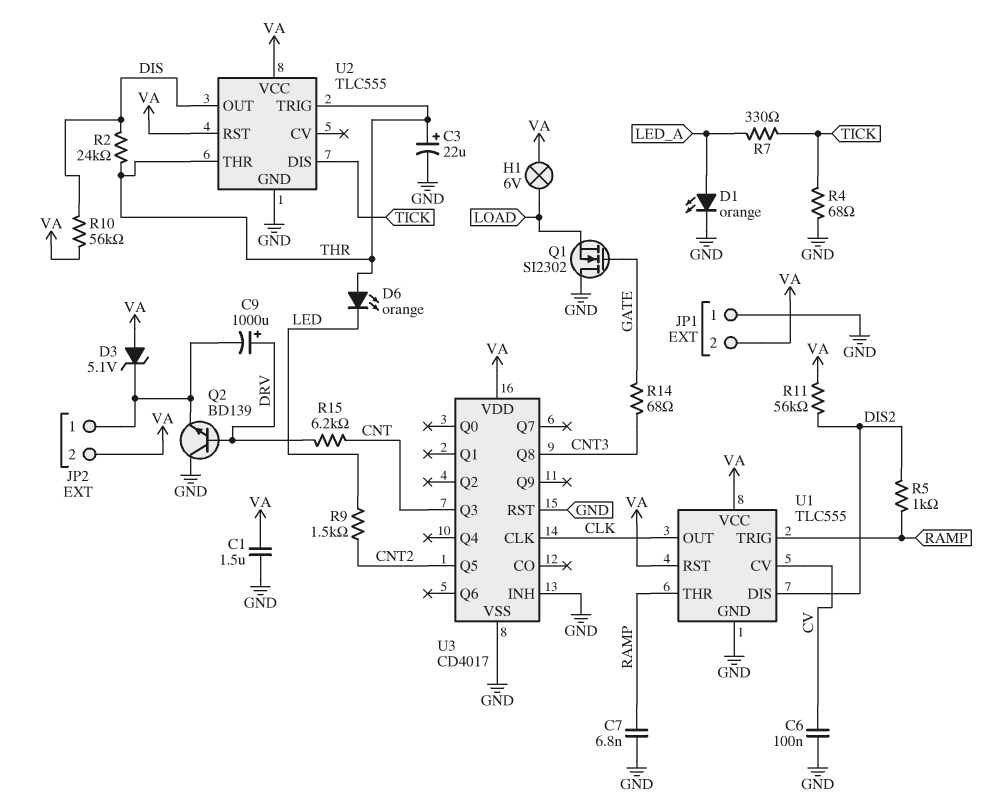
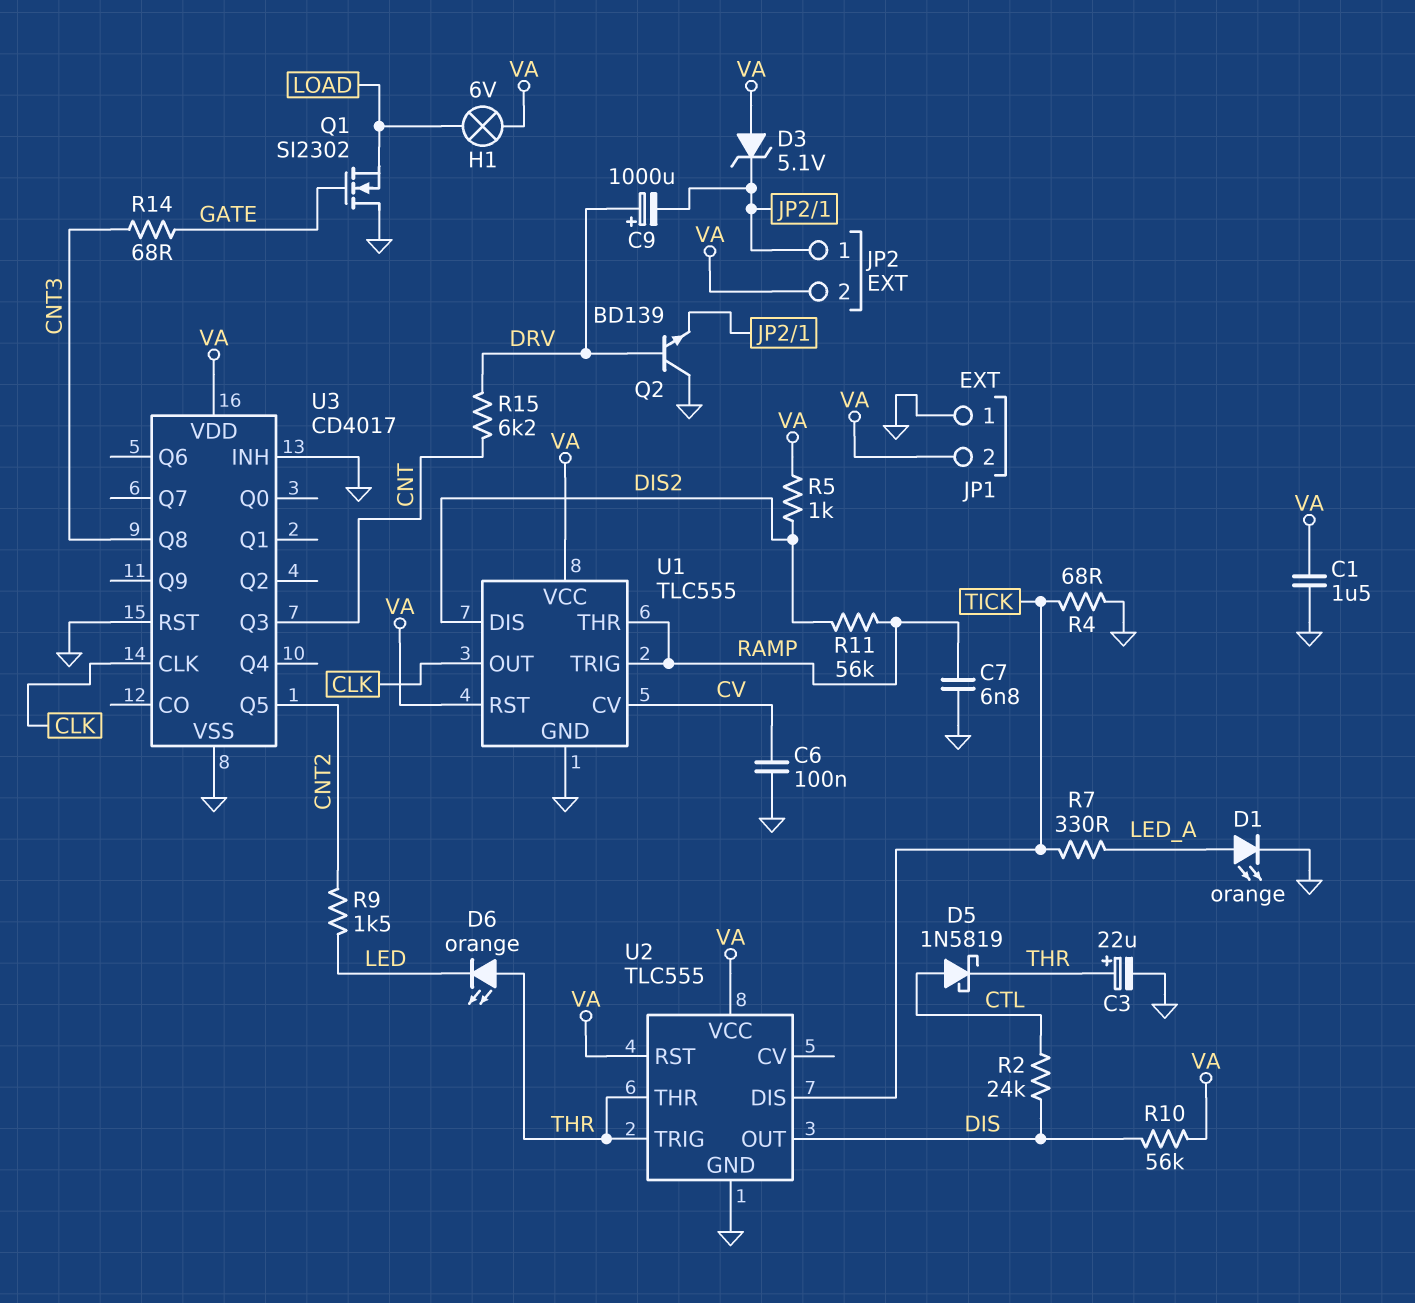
D5: none -> schottky 1N5819 (A CTL, K THR)
R2: 24k (DIS, THR) -> 24k (CTL, DIS)
R5: 1k (DIS2, RAMP) -> 1k (DIS2, VA)
R11: 56k (DIS2, VA) -> 56k (DIS2, RAMP)

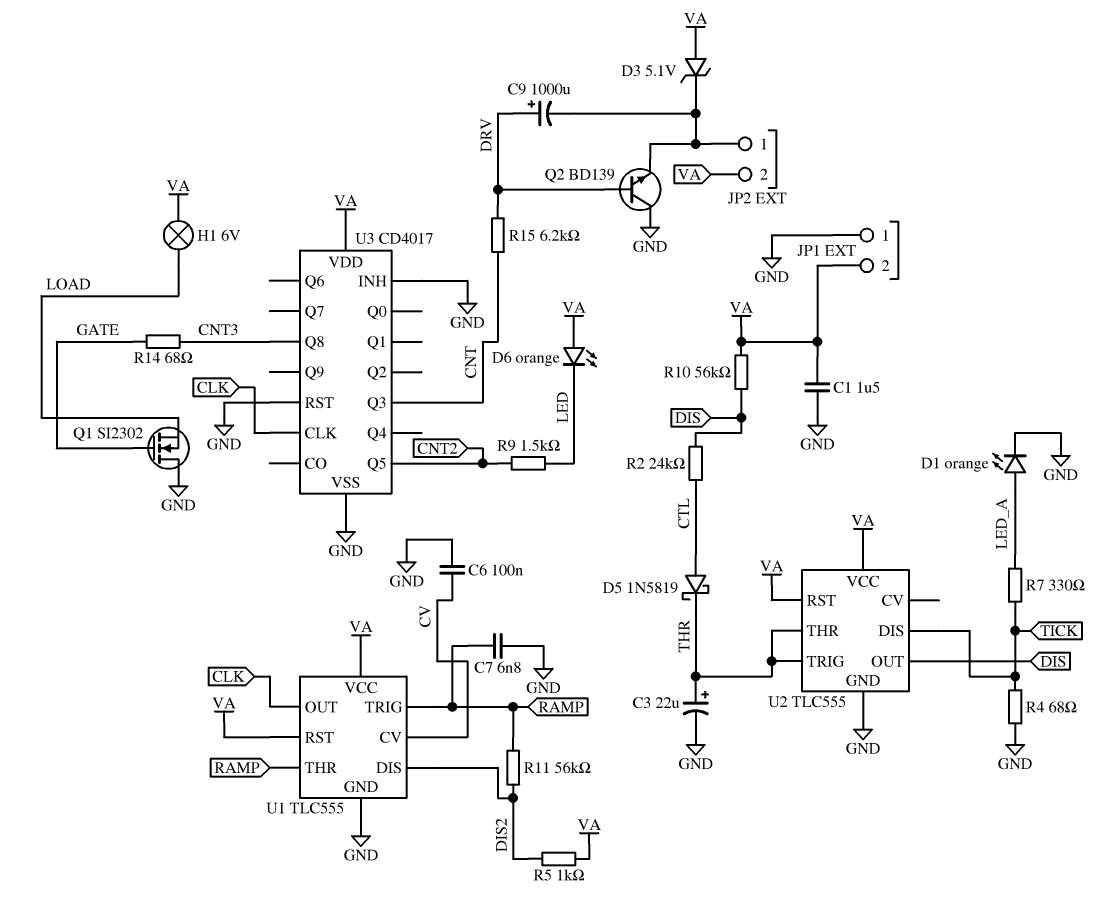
D6: LED orange (A THR, K LED) -> LED orange (A VA, K LED)

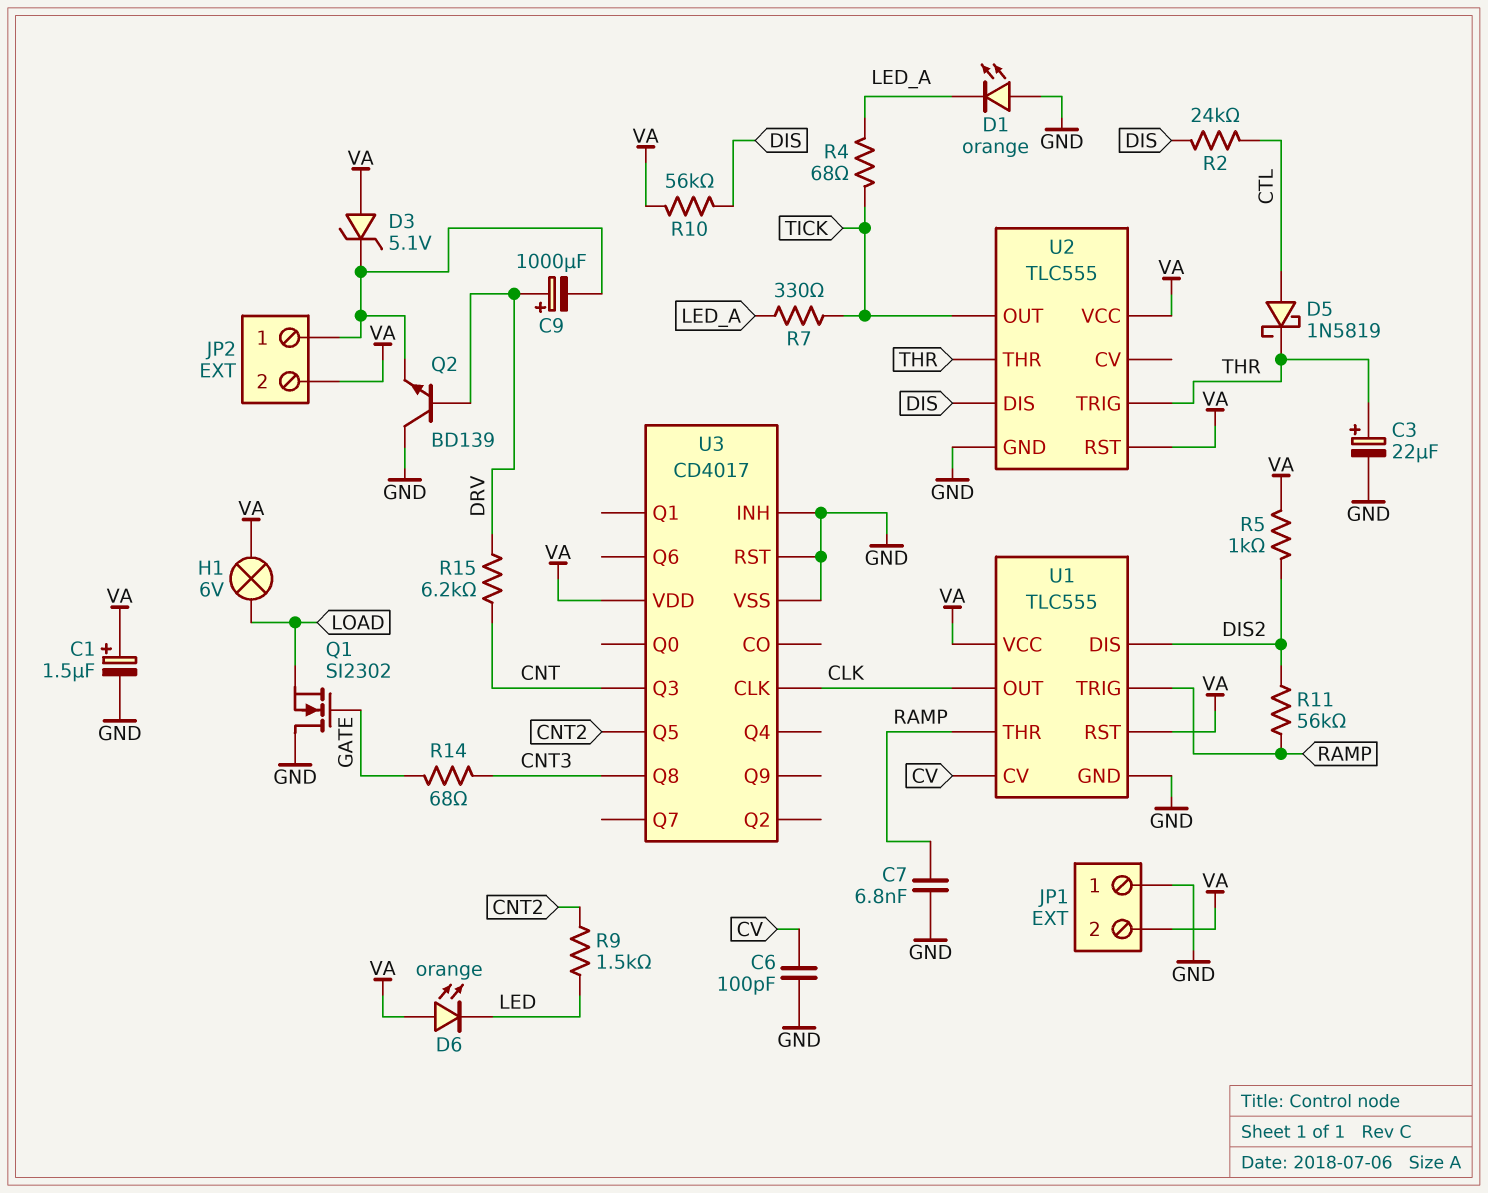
C1: 1.5uF (GND, VA) -> 1.5uF (plus VA, minus GND)
C6: 100nF (CV, GND) -> 100pF (CV, GND)
D1: LED orange (A LED_A, K GND) -> LED orange (A GND, K LED_A)
R4: 68 (GND, TICK) -> 68 (LED_A, TICK)
U2 pin DIS: TICK -> DIS
U2 pin OUT: DIS -> TICK

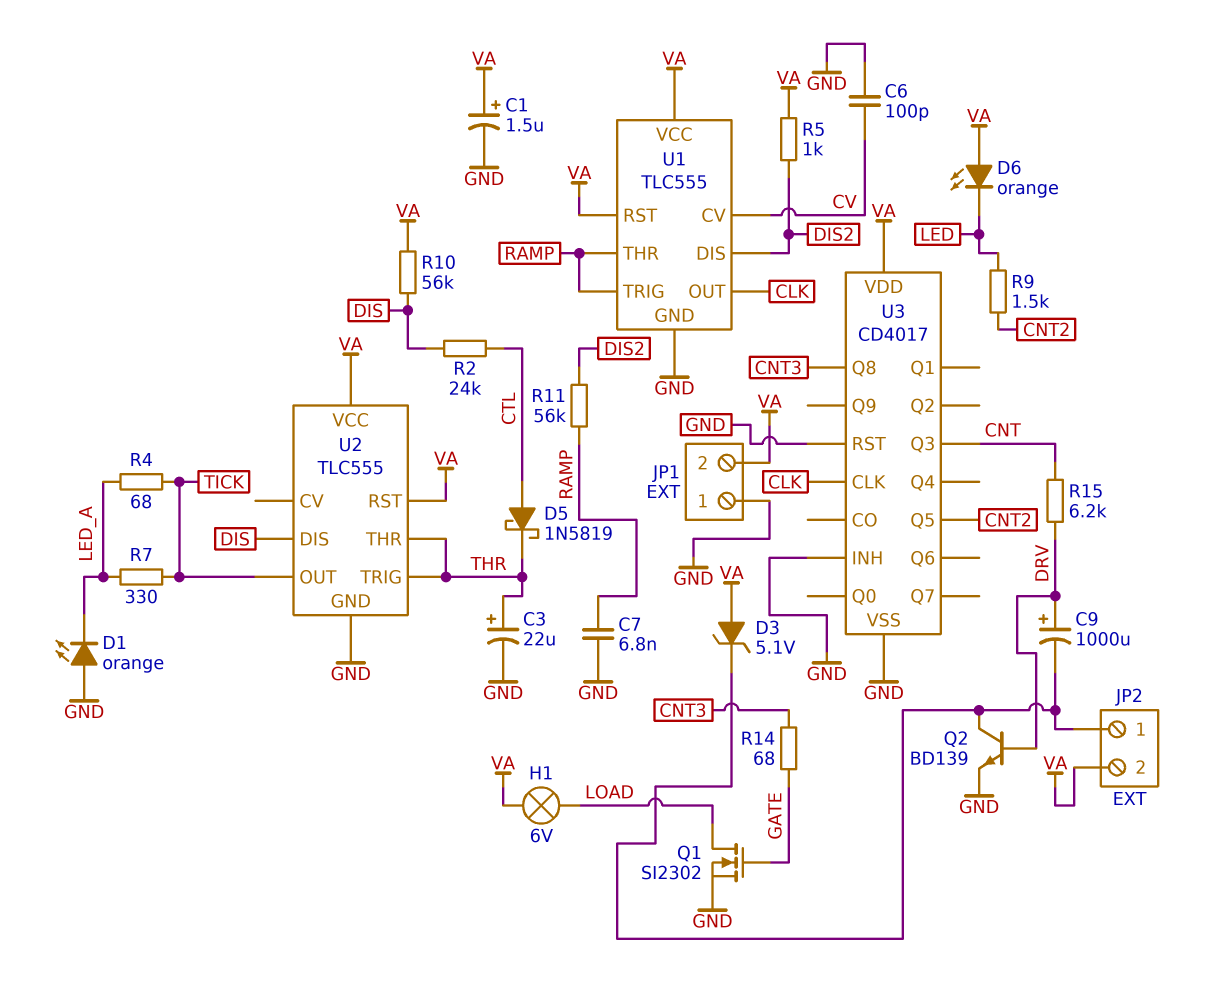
Q1: NMOS SI2302 (G GATE, D GND, S LOAD) -> NMOS SI2302 (G GATE, D LOAD, S GND)
Q2: NPN BD139 (B DRV, C GND, E JP2/1) -> NPN BD139 (B DRV, C JP2/1, E GND)

